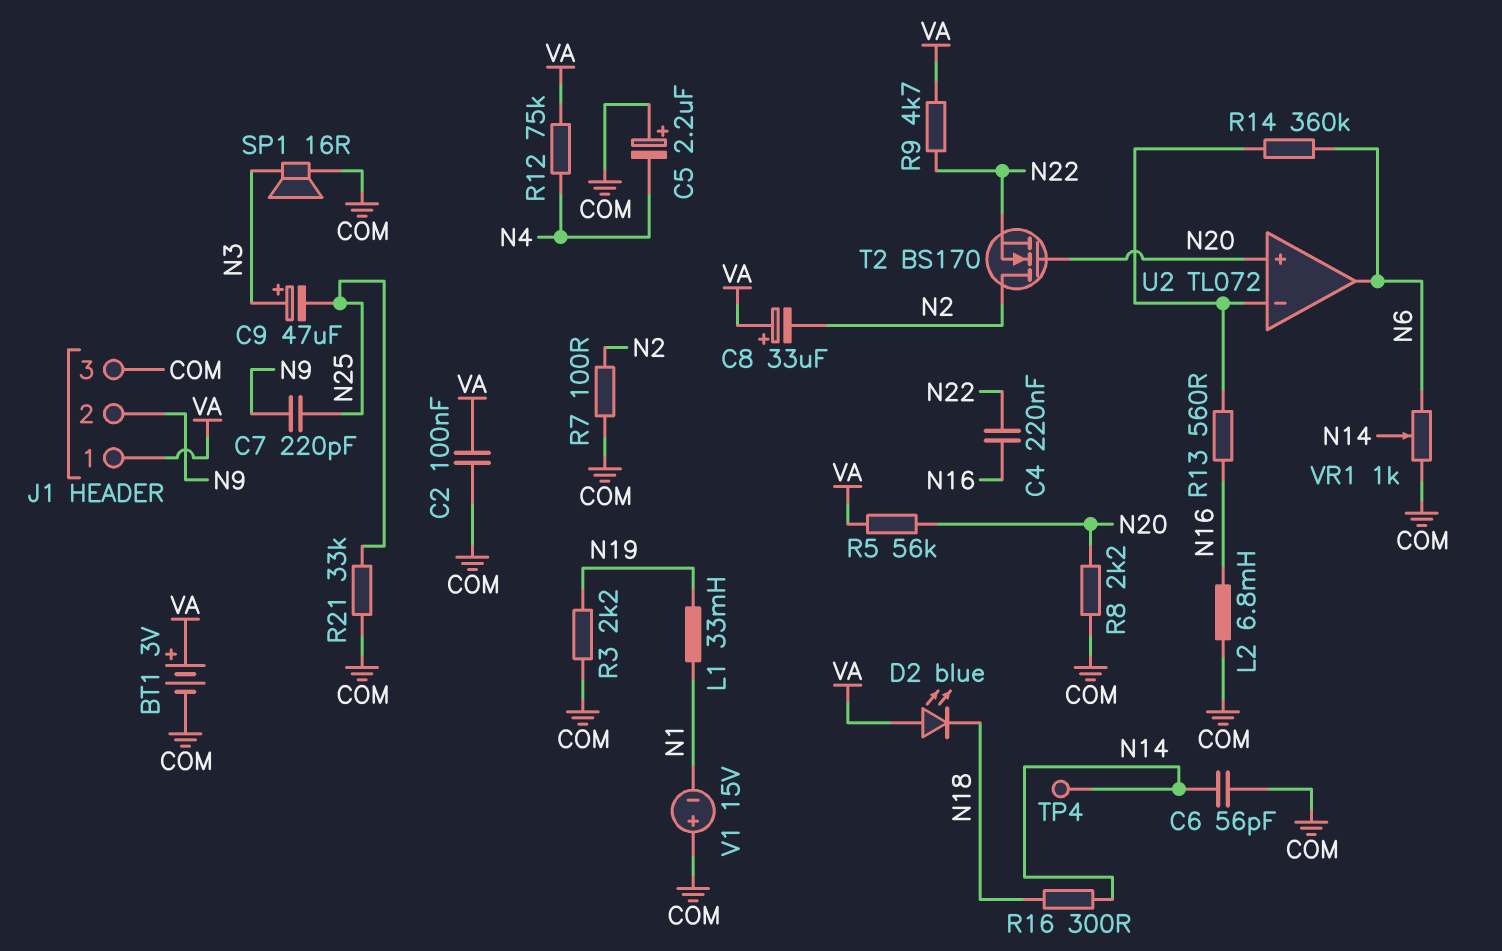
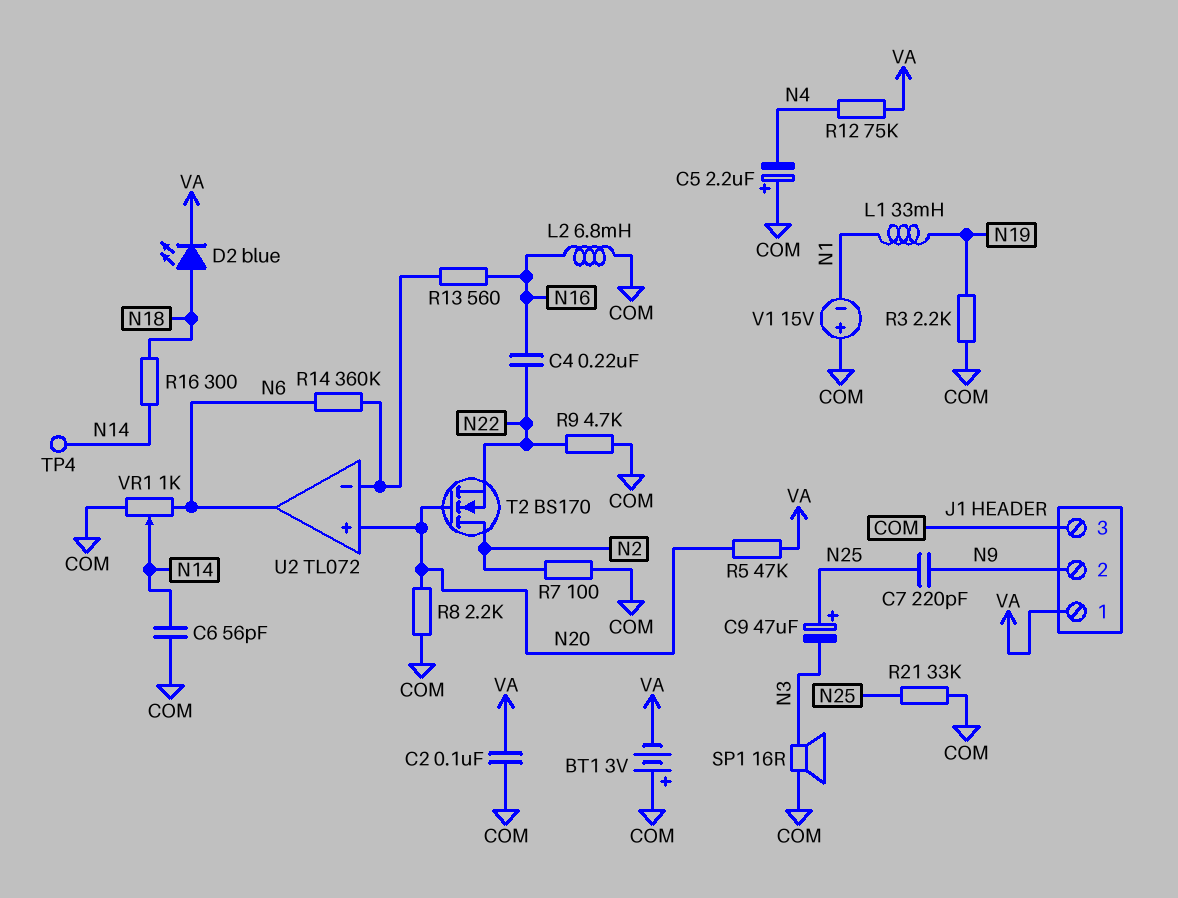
BT1: 3V (plus VA, minus COM) -> 3V (plus COM, minus VA)
C8: 33uF (plus VA, minus N2) -> none
C9: 47uF (plus N3, minus N25) -> 47uF (plus N25, minus N3)
D2: LED blue (A VA, K N18) -> LED blue (A N18, K VA)
R5: 56k (N20, VA) -> 47k (N20, VA)
R9: 4.7k (N22, VA) -> 4.7k (COM, N22)

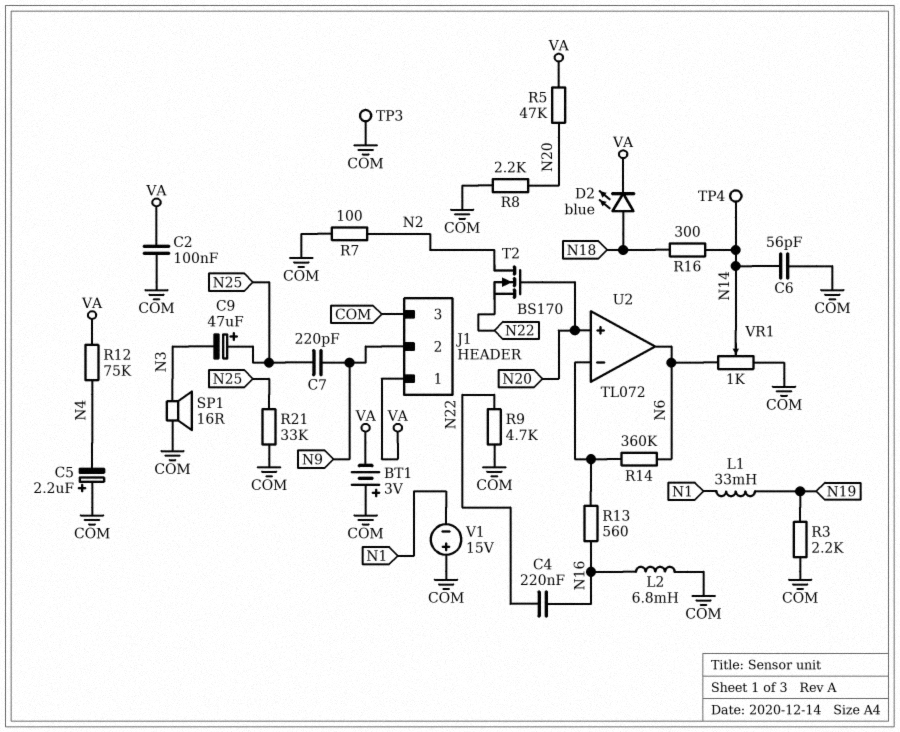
TP3: none -> test point (COM)

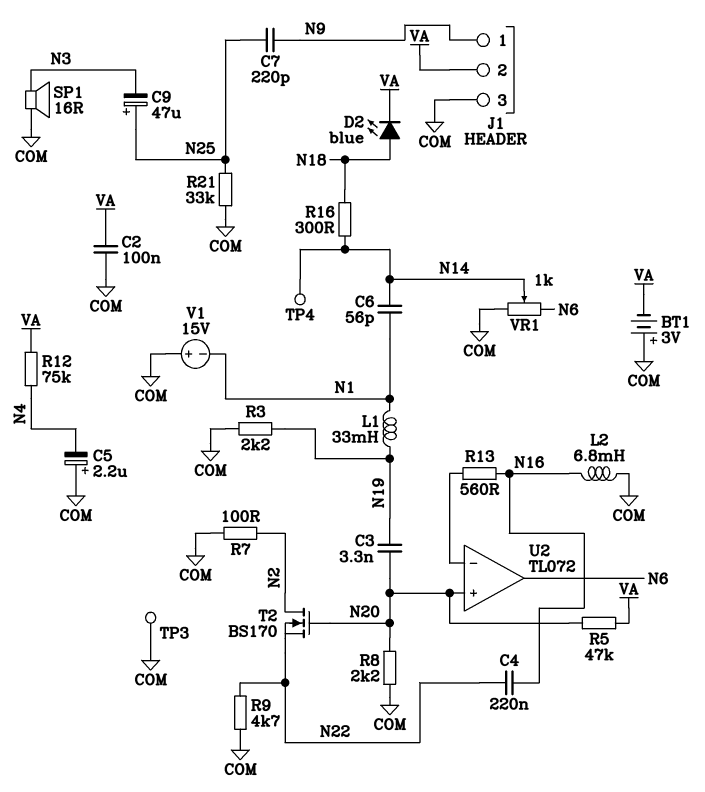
C3: none -> 3.3nF (N19, N20)
C6: 56pF (COM, N14) -> 56pF (N1, N14)
J1 pin 1: VA -> N9
J1 pin 2: N9 -> VA
R14: 360k (N6, U2/in-) -> none

